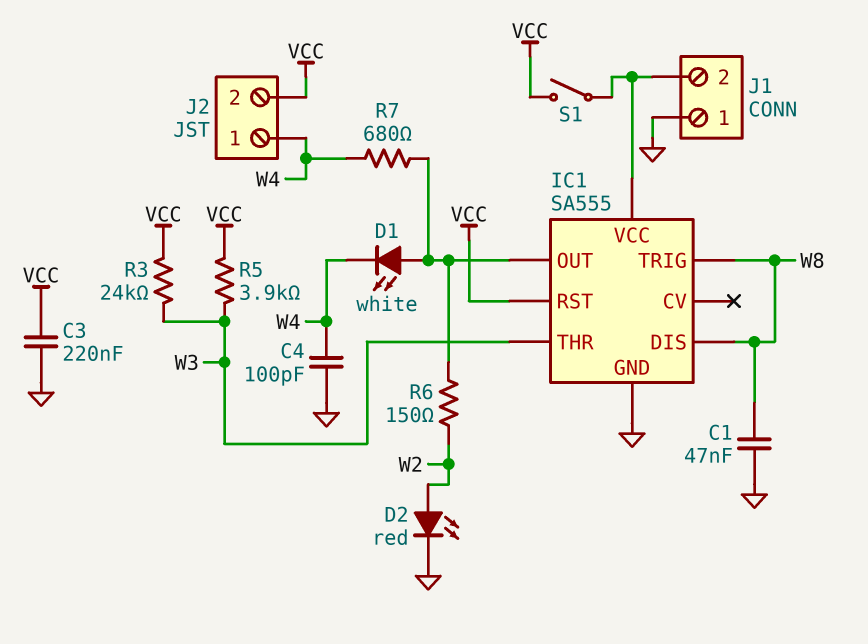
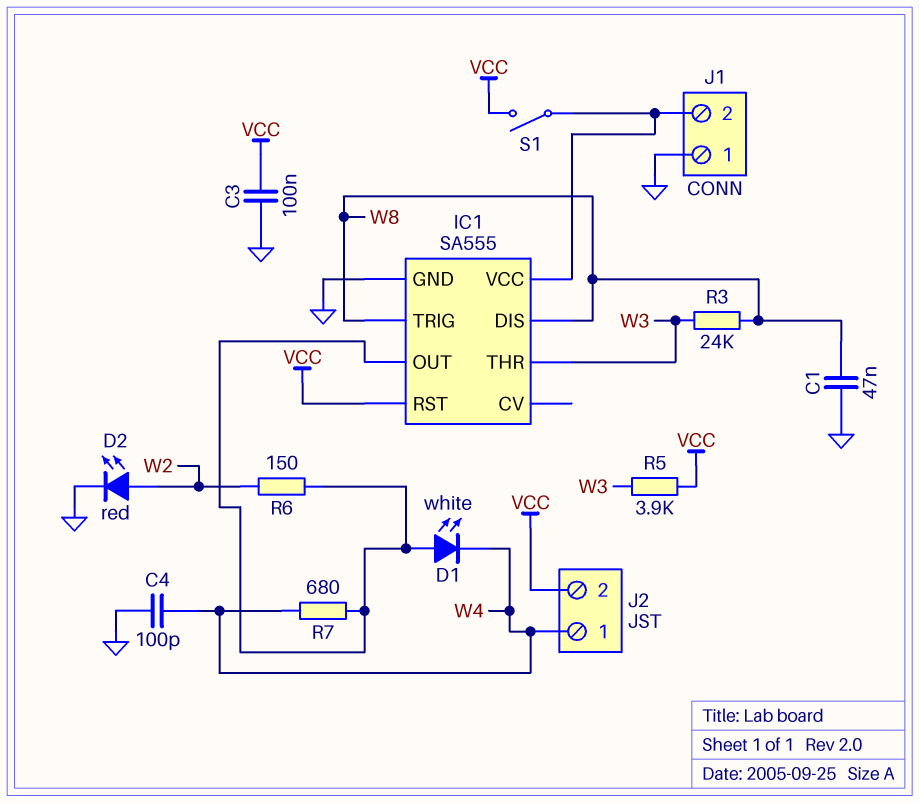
C3: 220nF (GND, VCC) -> 100nF (GND, VCC)
R3: 24k (VCC, W3) -> 24k (W3, W8)

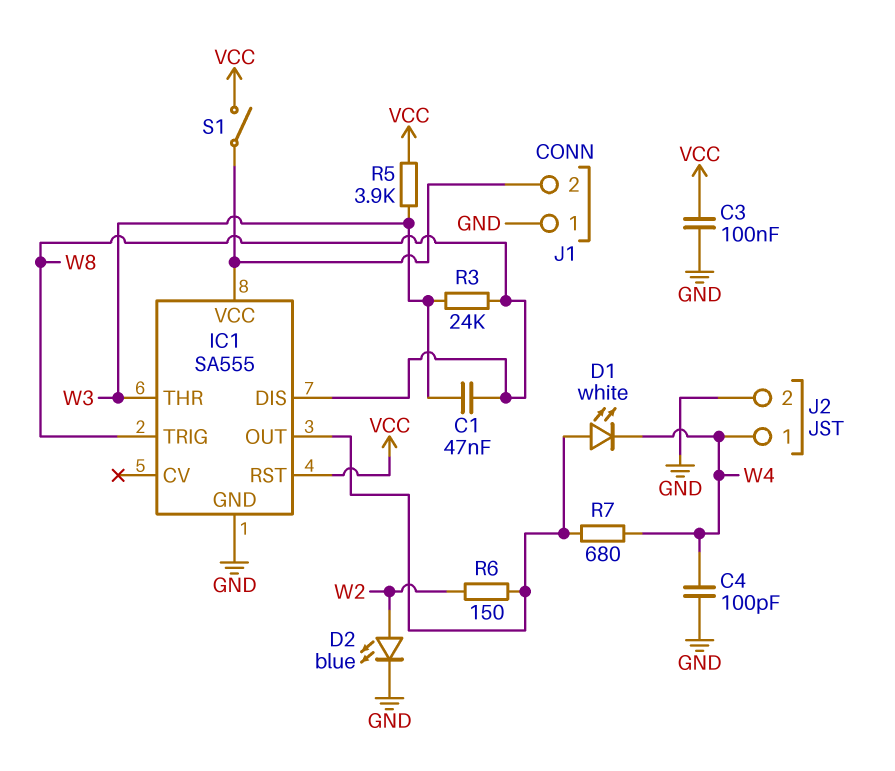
C1: 47nF (GND, W8) -> 47nF (W3, W8)
D2: LED red (A W2, K GND) -> LED blue (A W2, K GND)
J2 pin 2: VCC -> GND

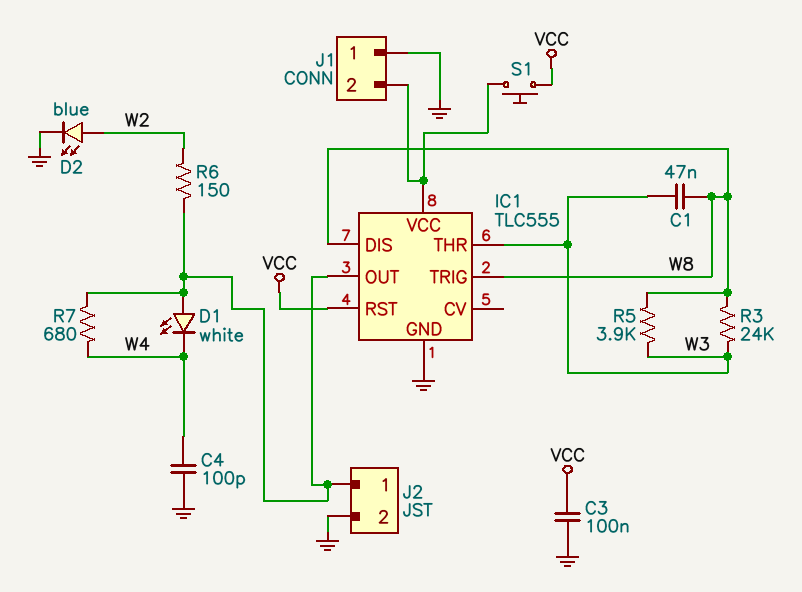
IC1: SA555 -> TLC555
J2 pin 1: W4 -> IC1/OUT
R5: 3.9k (VCC, W3) -> 3.9k (W3, W8)
S1: switch (IC1/VCC, VCC) -> button (IC1/VCC, VCC)

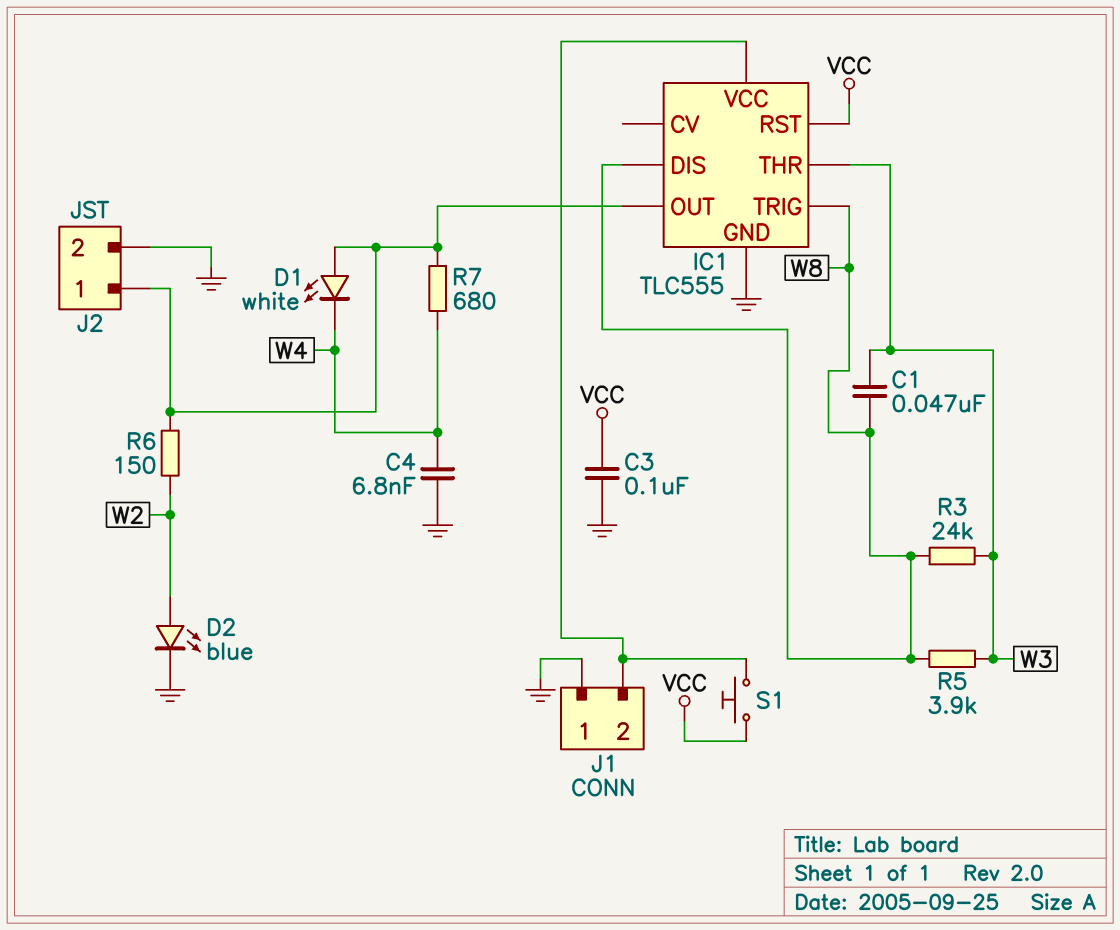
C4: 100pF (GND, W4) -> 6.8nF (GND, W4)

